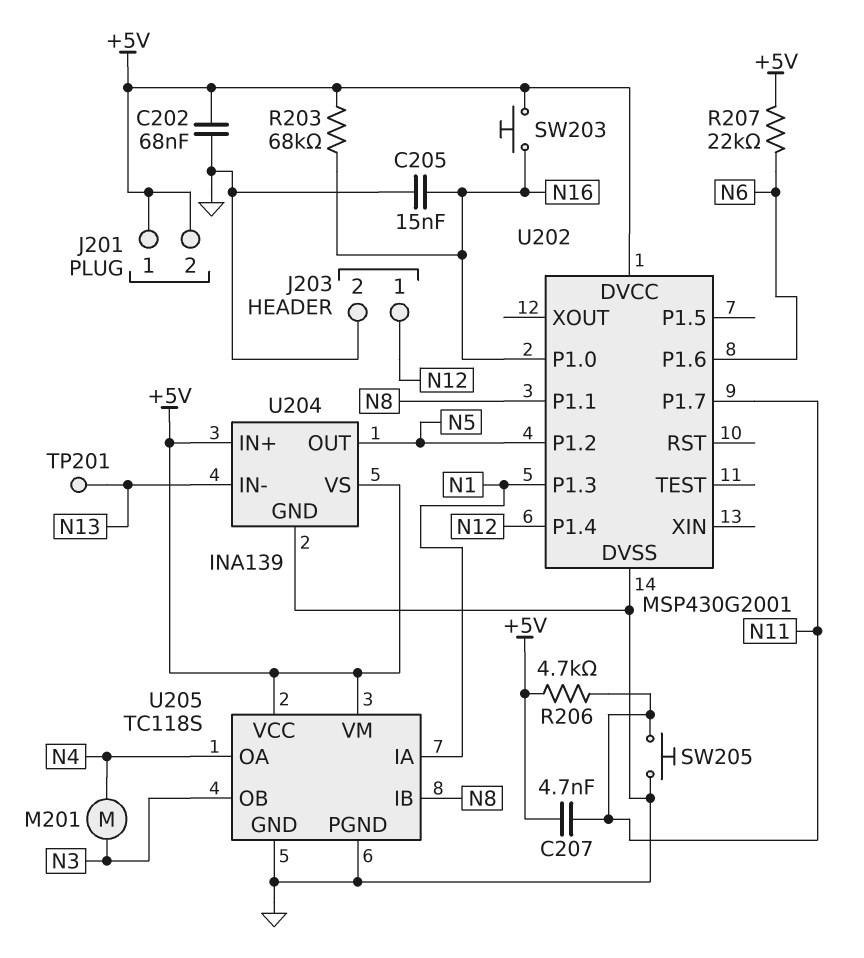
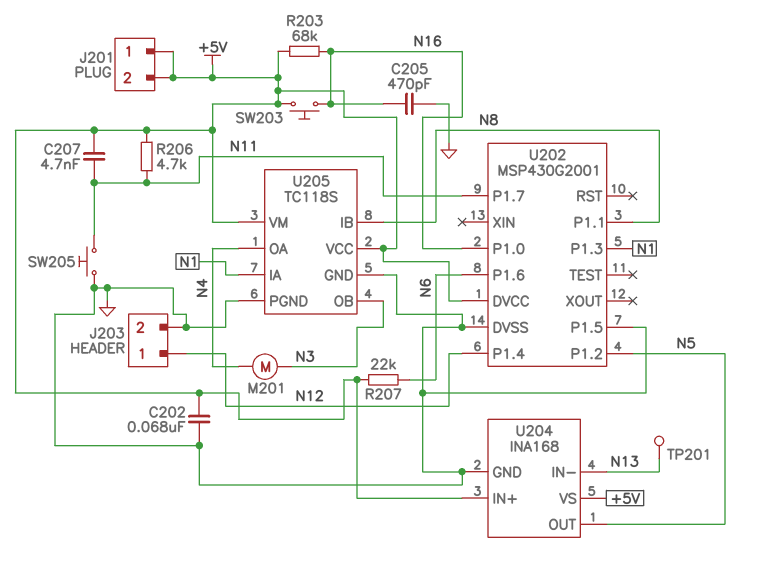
C205: 15nF (GND, N16) -> 470pF (GND, N16)
U202 pin P1.5: none -> GND
U204: INA139 -> INA168

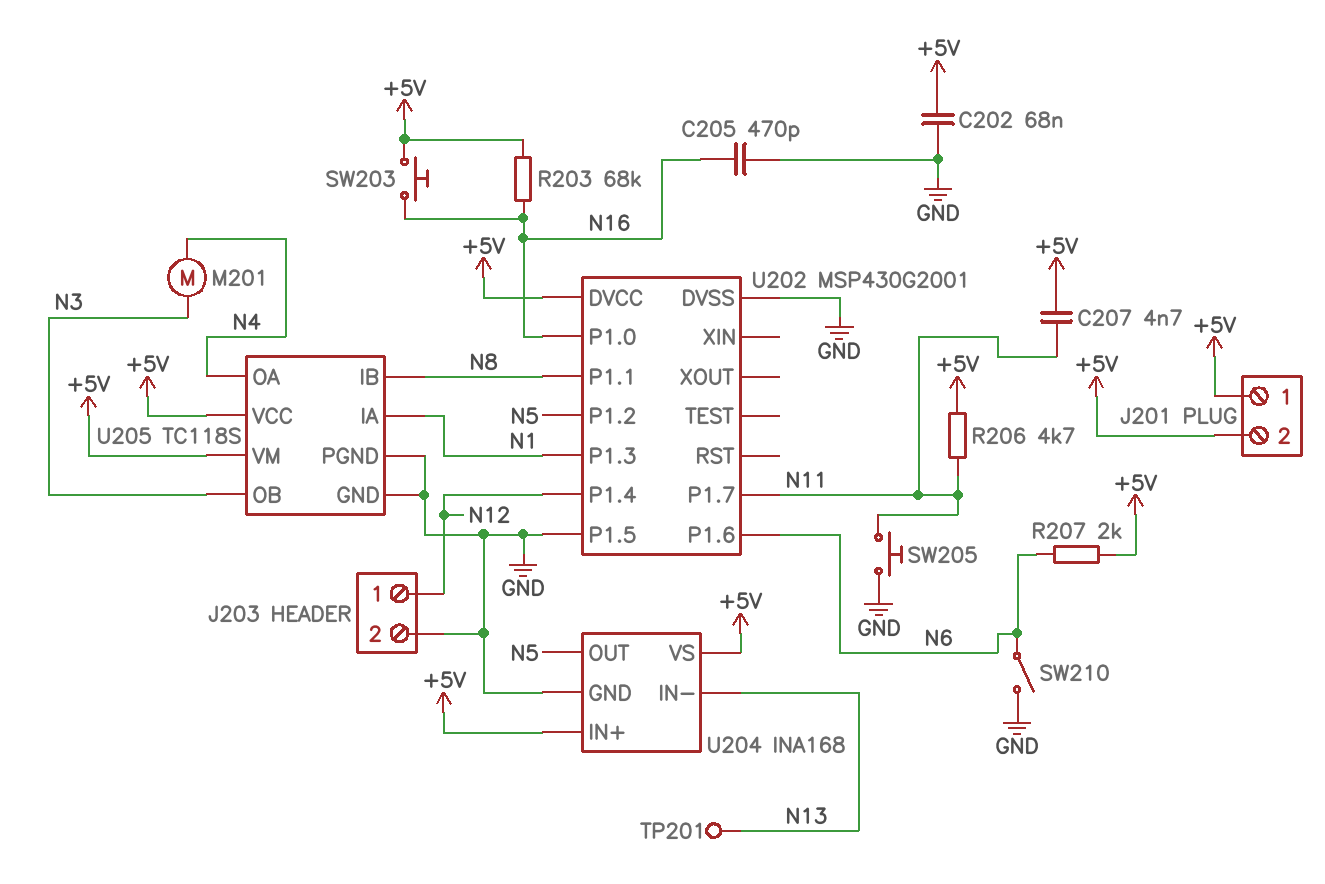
R207: 22k (+5V, N6) -> 2k (+5V, N6)
SW210: none -> switch (GND, N6)

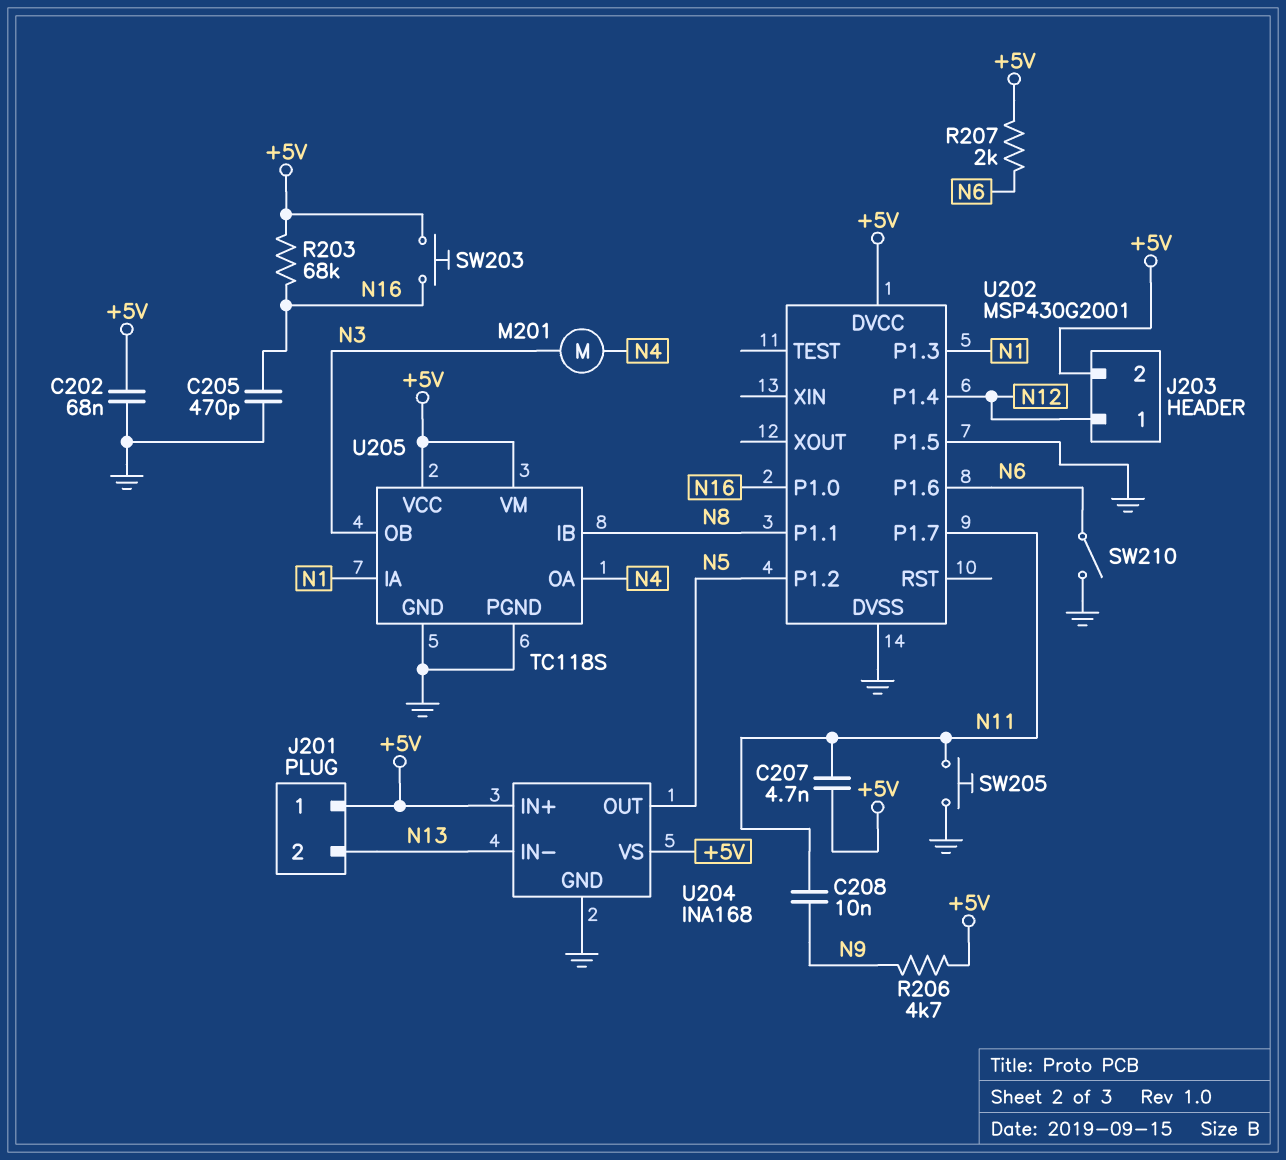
C208: none -> 10nF (N9, N11)
J201 pin 2: +5V -> N13
J203 pin 2: GND -> +5V
R206: 4.7k (+5V, N11) -> 4.7k (+5V, N9)
TP201: test point (N13) -> none

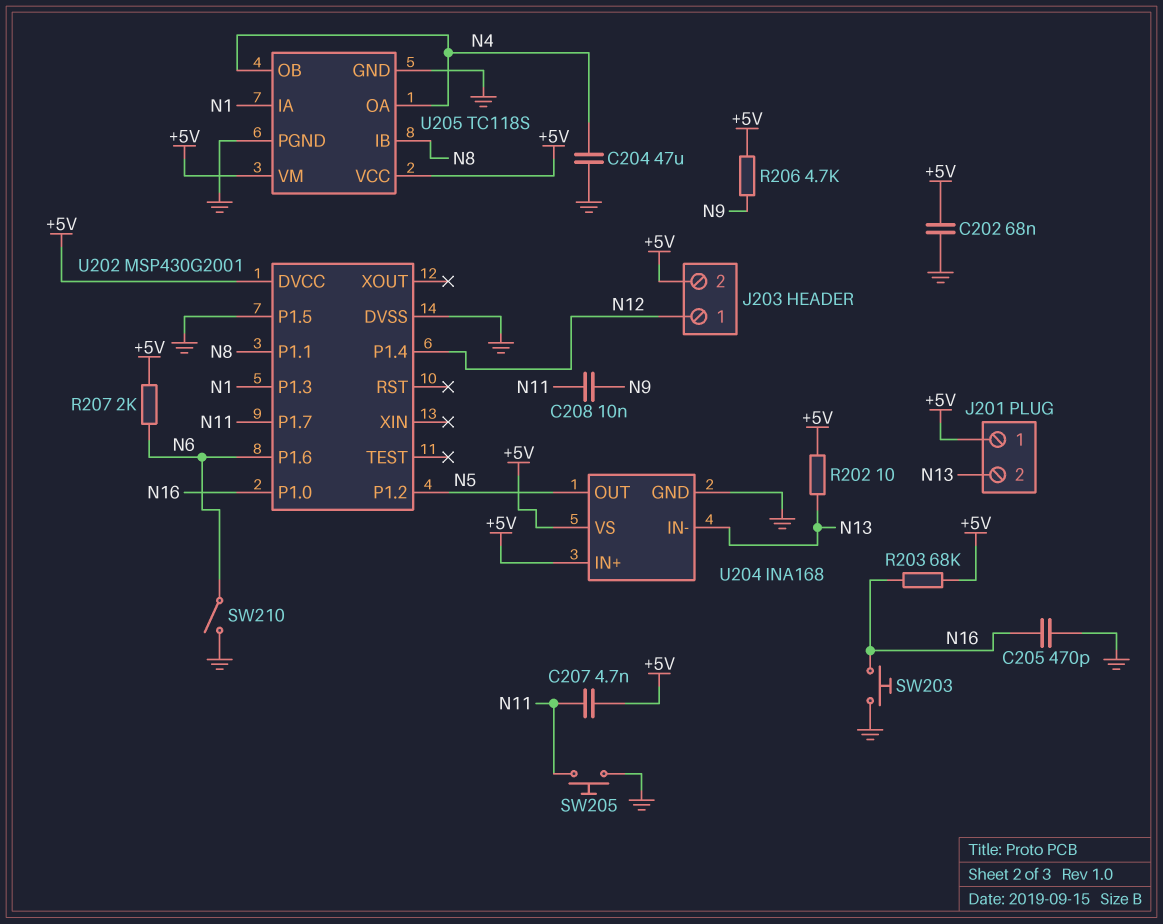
C204: none -> 47uF (GND, N4)
M201: motor (N3, N4) -> none
R202: none -> 10 (+5V, N13)
SW203: button (+5V, N16) -> button (GND, N16)
U205 pin OB: N3 -> N4

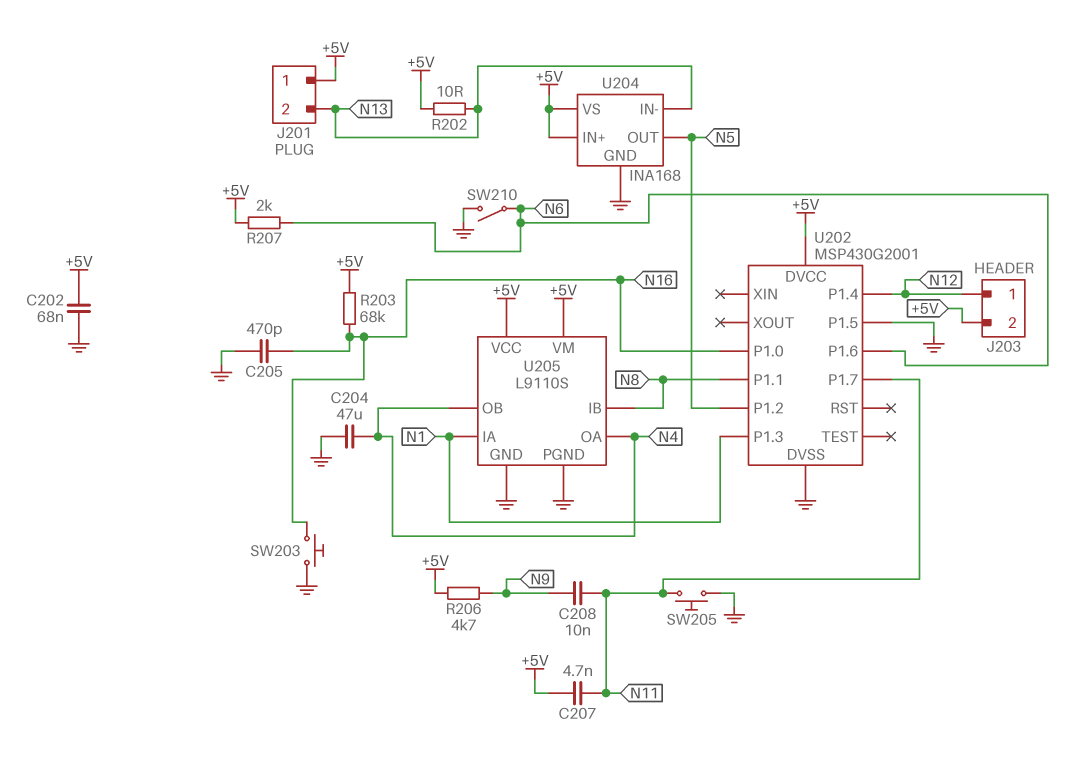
U205: TC118S -> L9110S

